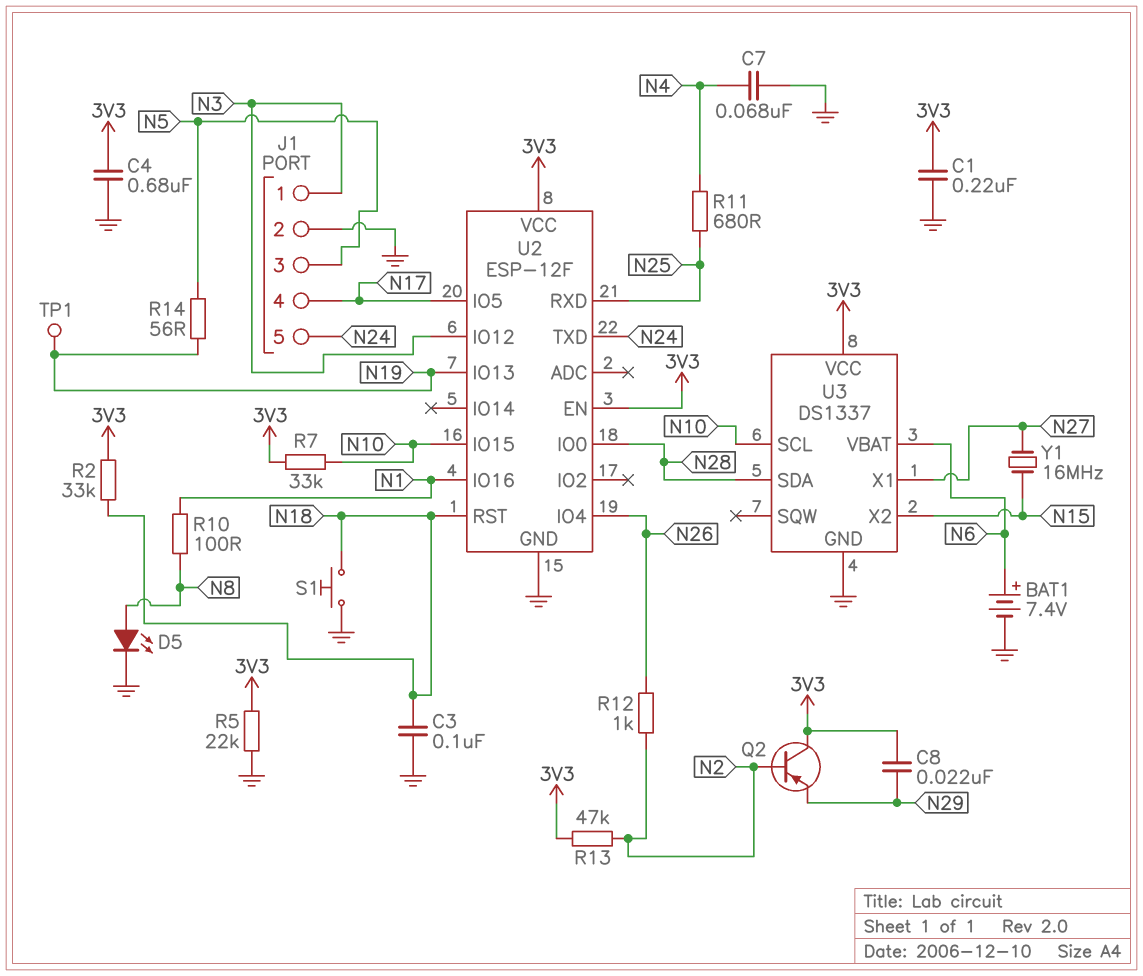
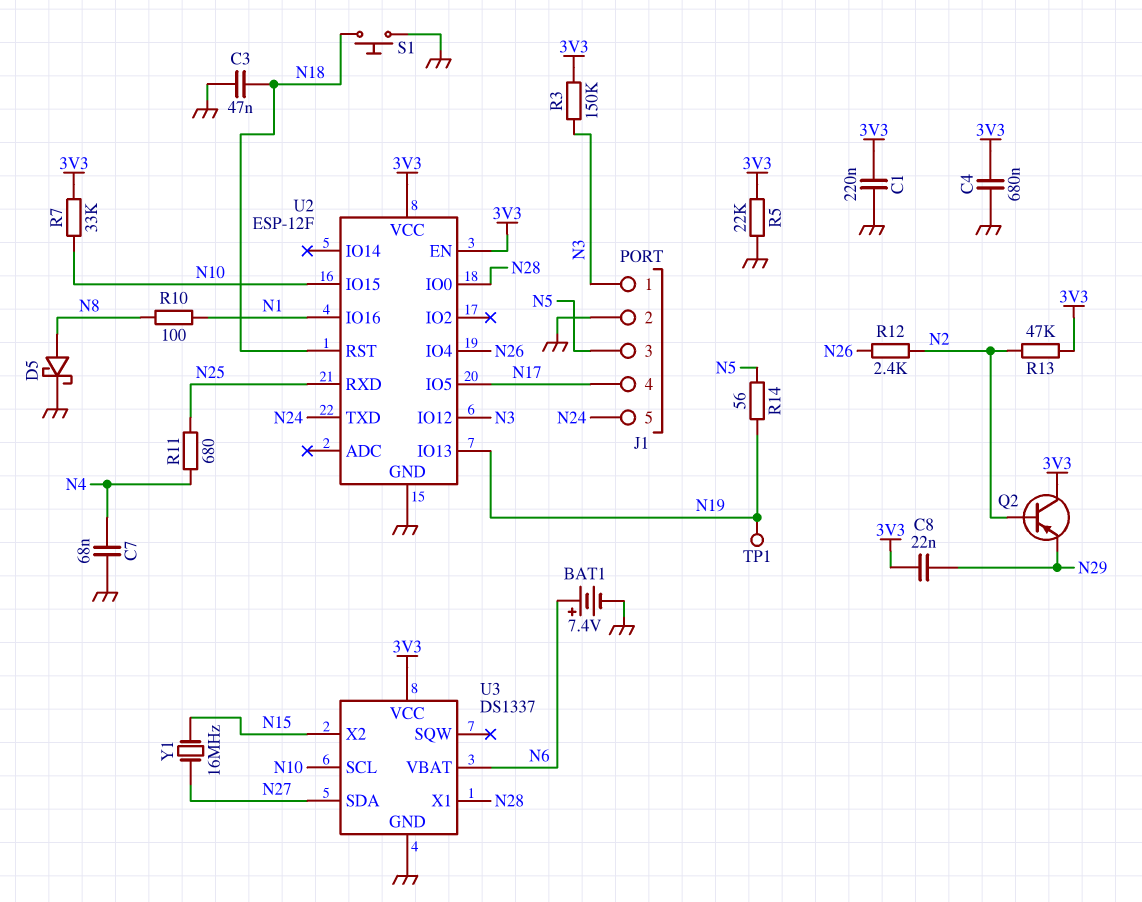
C3: 100nF (GND, N18) -> 47nF (GND, N18)
D5: LED (A N8, K GND) -> schottky (A N8, K GND)
R2: 33k (3V3, N18) -> none
R3: none -> 150k (3V3, N3)
R12: 1k (N2, N26) -> 2.4k (N2, N26)
U3 pin SDA: N28 -> N27
U3 pin X1: N27 -> N28

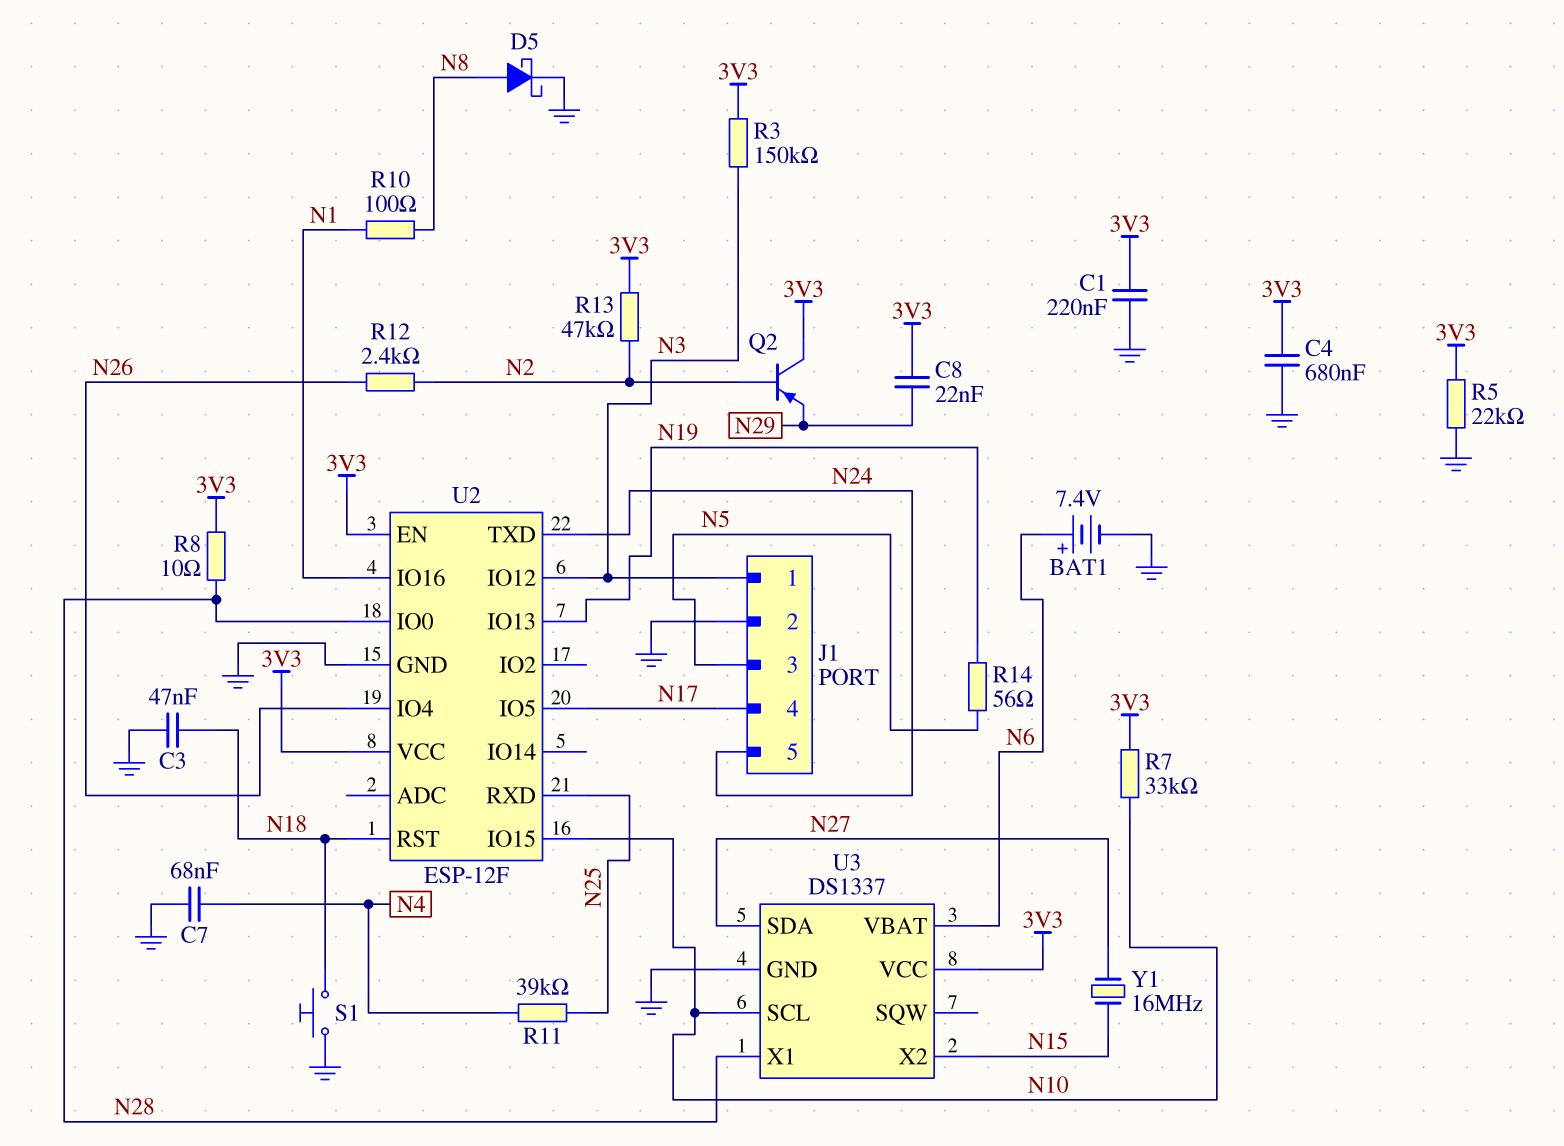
R8: none -> 10 (3V3, N28)
R11: 680 (N4, N25) -> 39k (N4, N25)
TP1: test point (N19) -> none

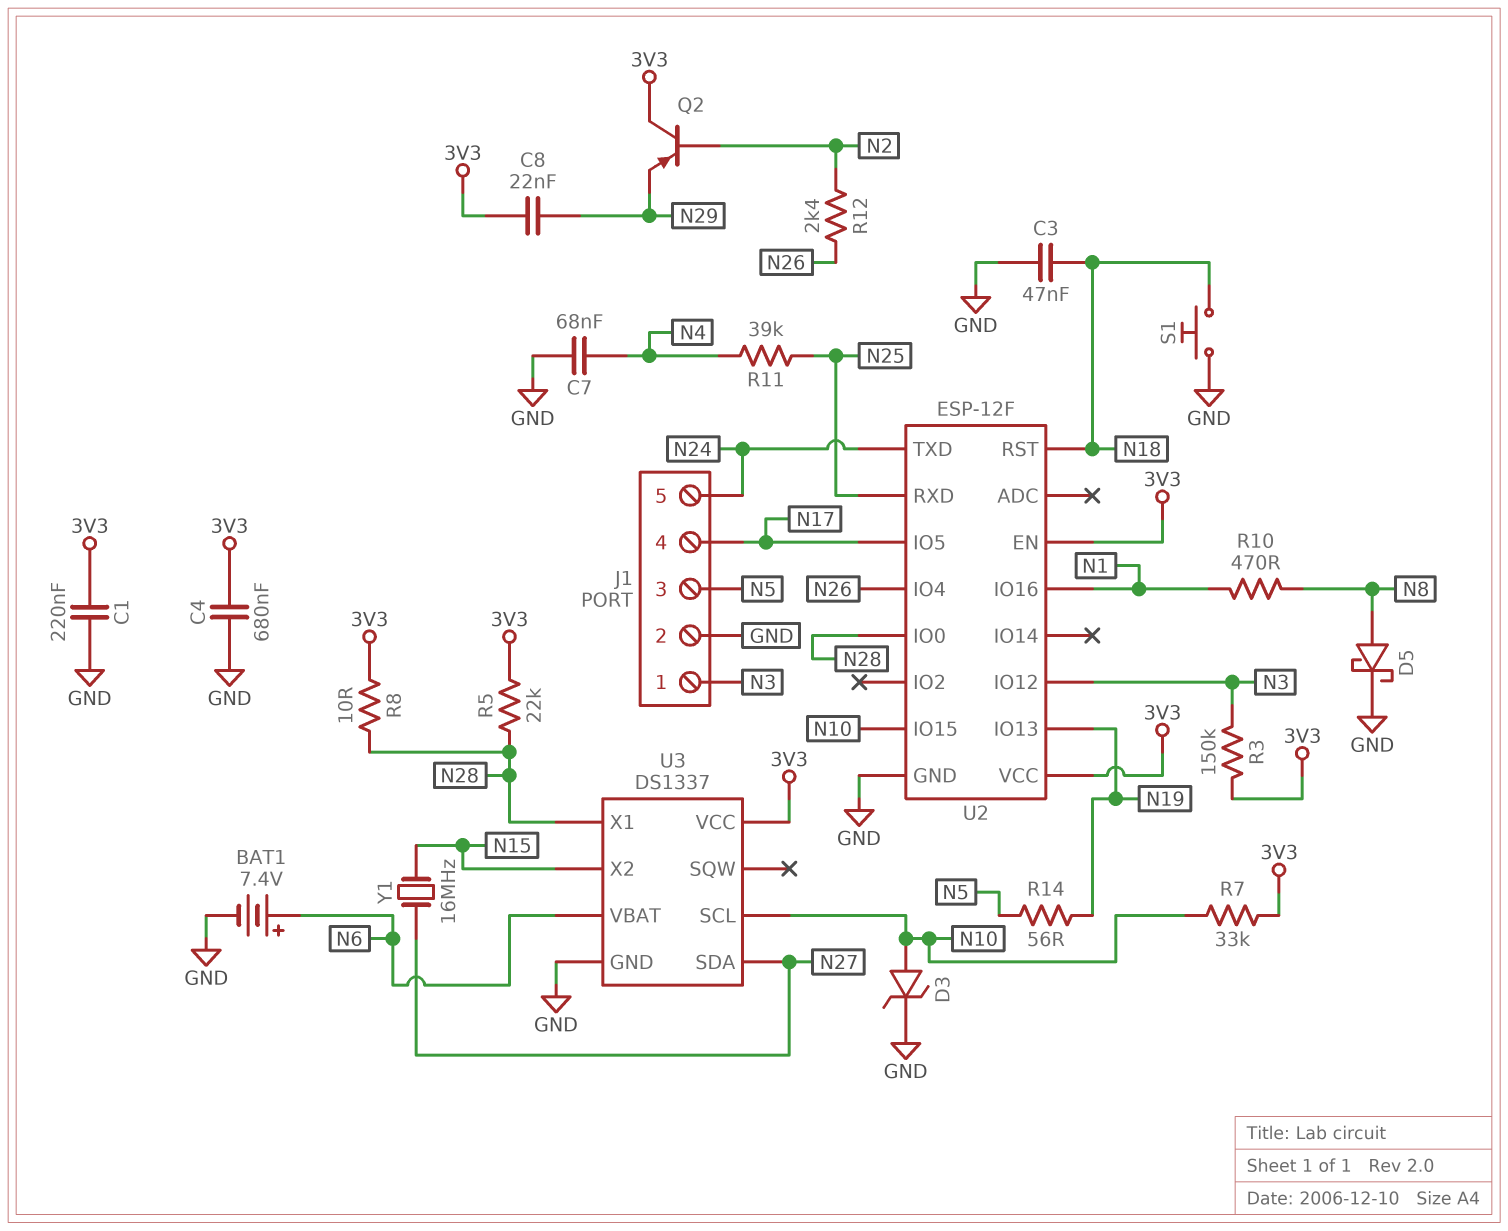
D3: none -> zener (A N10, K GND)
R5: 22k (3V3, GND) -> 22k (3V3, N28)
R10: 100 (N1, N8) -> 470 (N1, N8)
R13: 47k (3V3, N2) -> none

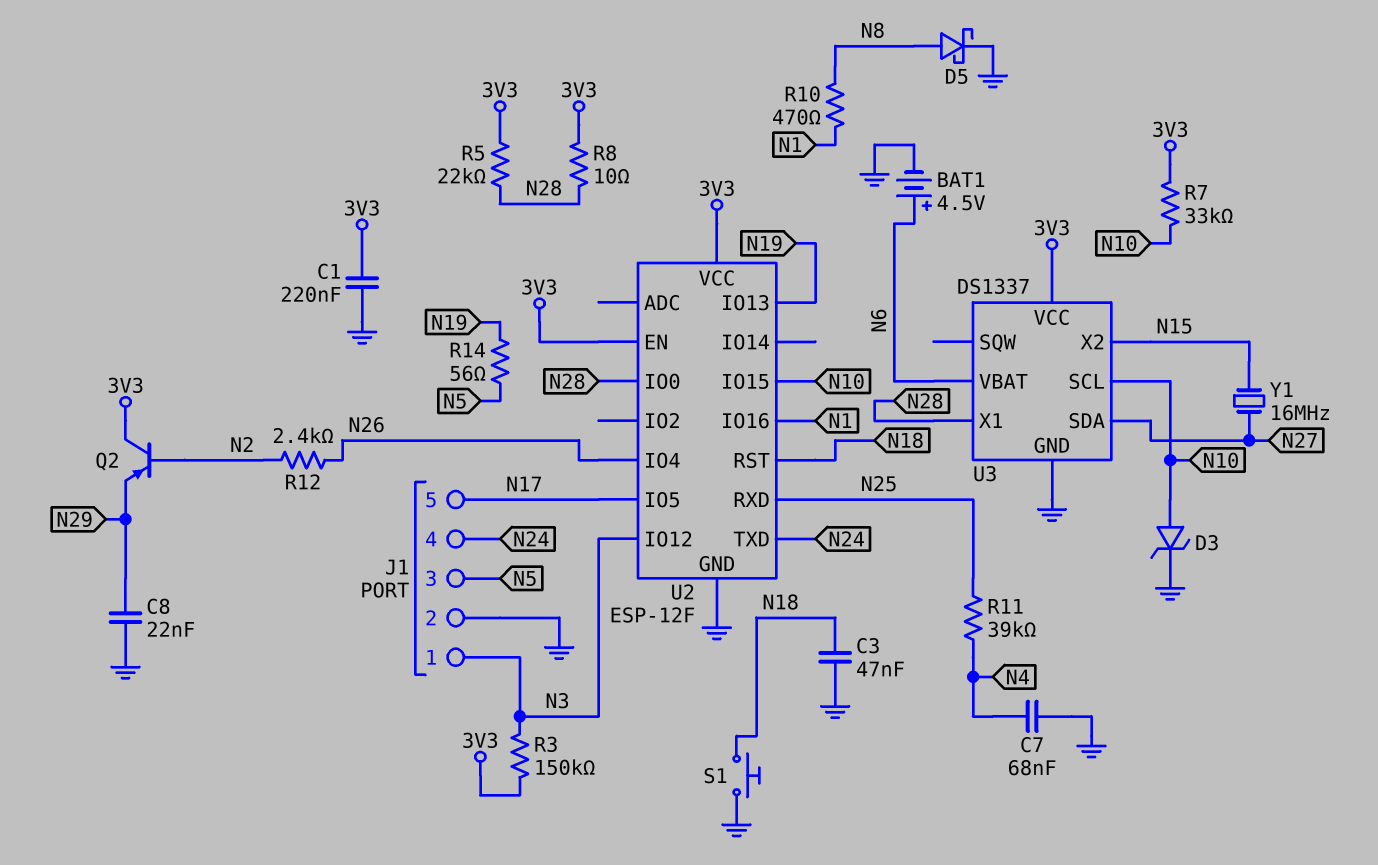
BAT1: 7.4V (plus N6, minus GND) -> 4.5V (plus N6, minus GND)
C4: 680nF (3V3, GND) -> none
C8: 22nF (3V3, N29) -> 22nF (GND, N29)
J1 pin 4: N17 -> N24
J1 pin 5: N24 -> N17

